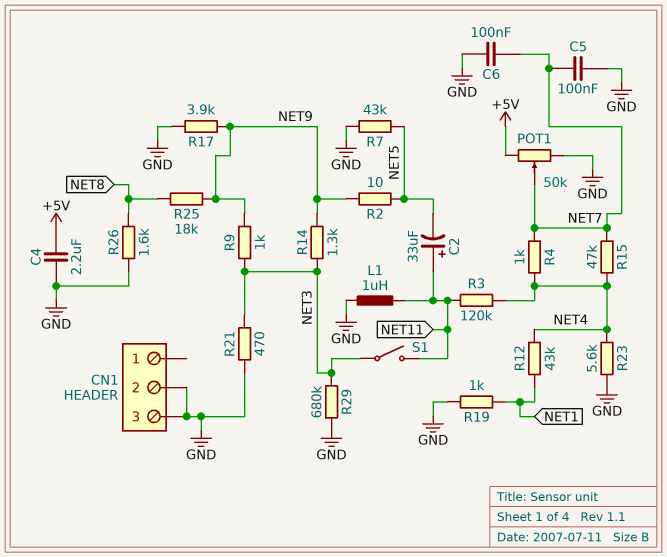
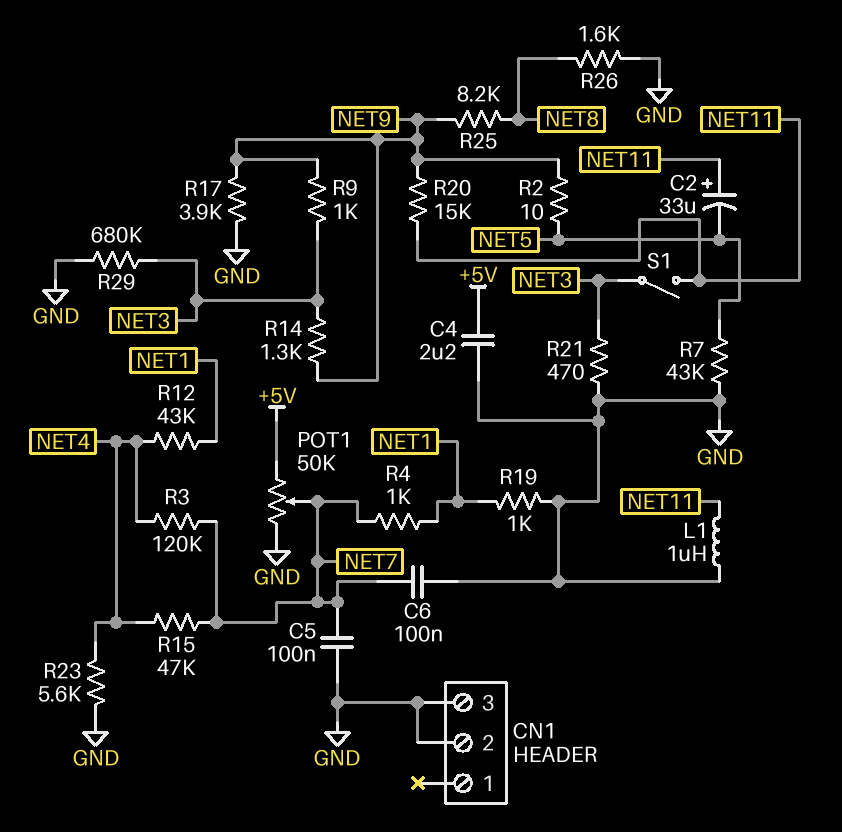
R3: 120k (NET4, NET11) -> 120k (NET4, NET7)
R4: 1k (NET4, NET7) -> 1k (NET1, NET7)
R20: none -> 15k (NET9, NET11)
R25: 18k (NET8, NET9) -> 8.2k (NET8, NET9)

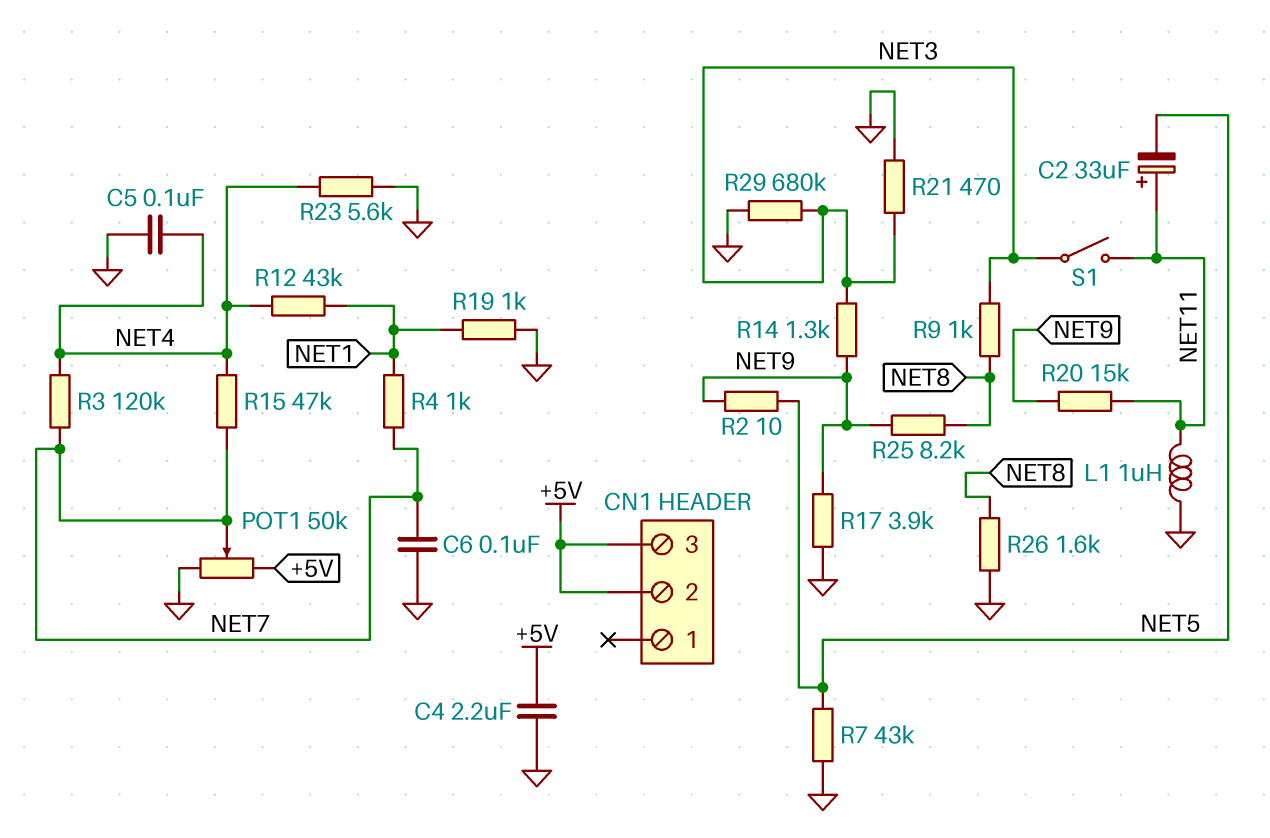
C5: 100nF (GND, NET7) -> 100nF (GND, NET4)
CN1 pin 2: GND -> +5V
CN1 pin 3: GND -> +5V
R9: 1k (NET3, NET9) -> 1k (NET3, NET8)

